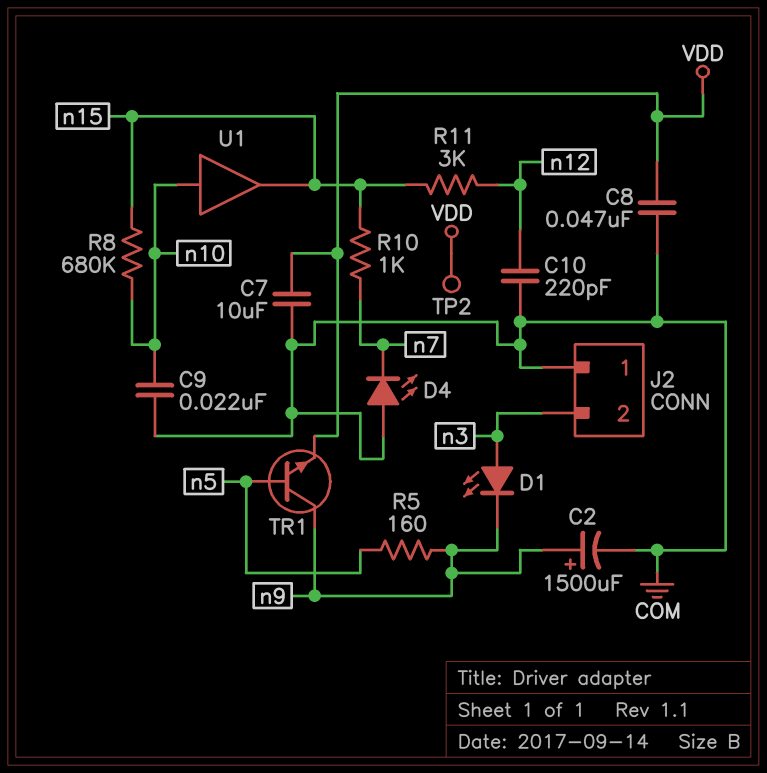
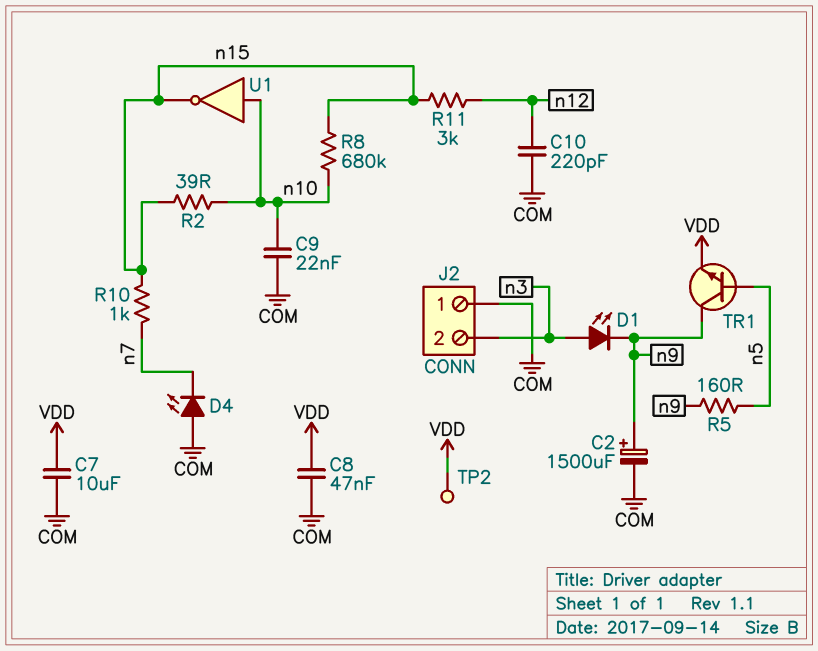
R2: none -> 39 (n10, n15)
U1: buffer (in n10, out n15) -> NOT (in n10, out n15)

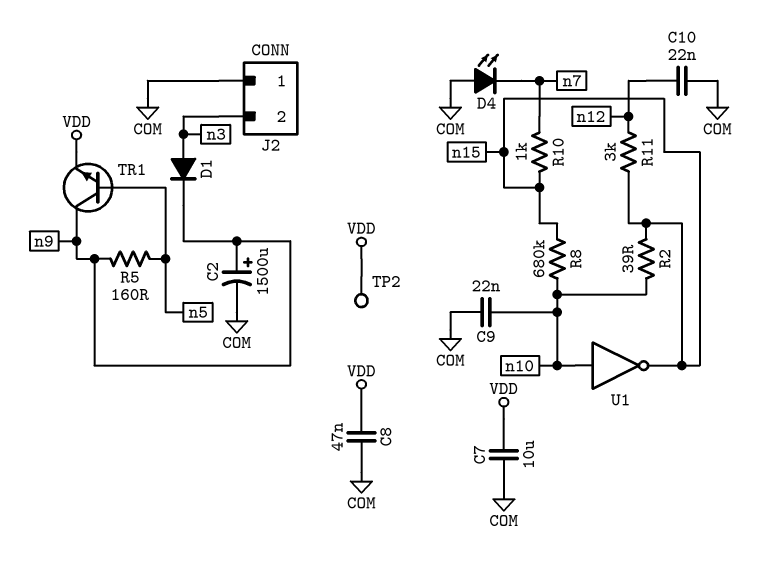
C10: 220pF (COM, n12) -> 22nF (COM, n12)
D1: LED (A n3, K n9) -> diode (A n3, K n9)

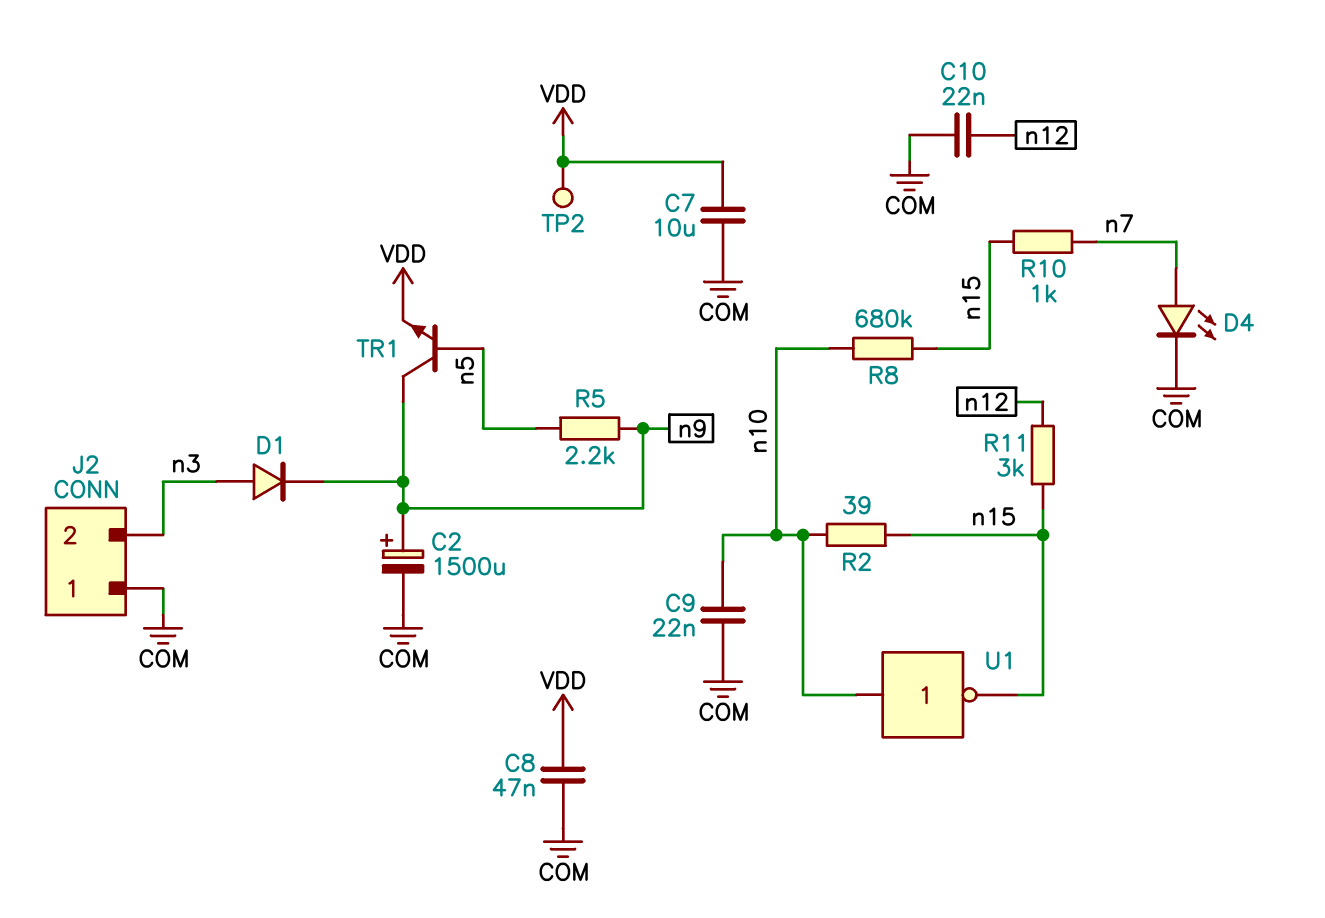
D4: LED (A COM, K n7) -> LED (A n7, K COM)
R5: 160 (n5, n9) -> 2.2k (n5, n9)

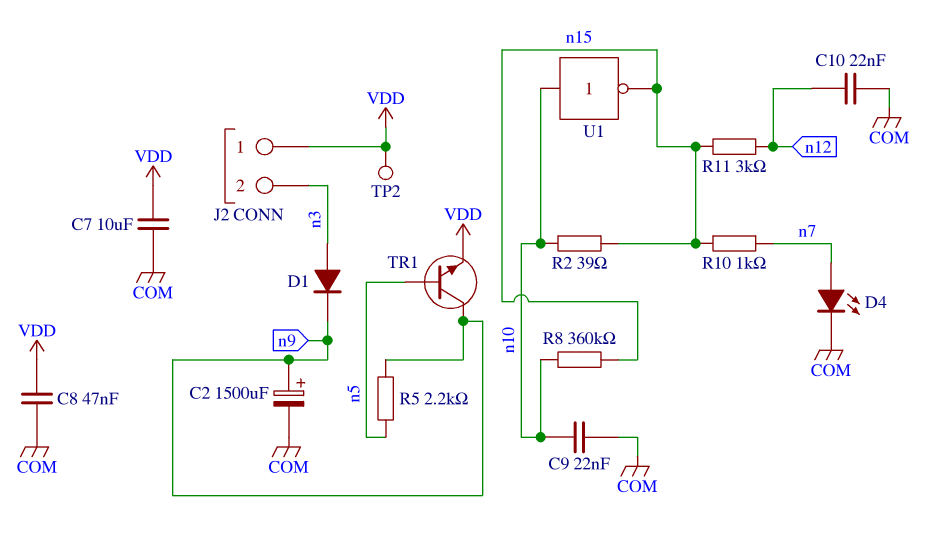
J2 pin 1: COM -> VDD
R8: 680k (n10, n15) -> 360k (n10, n15)

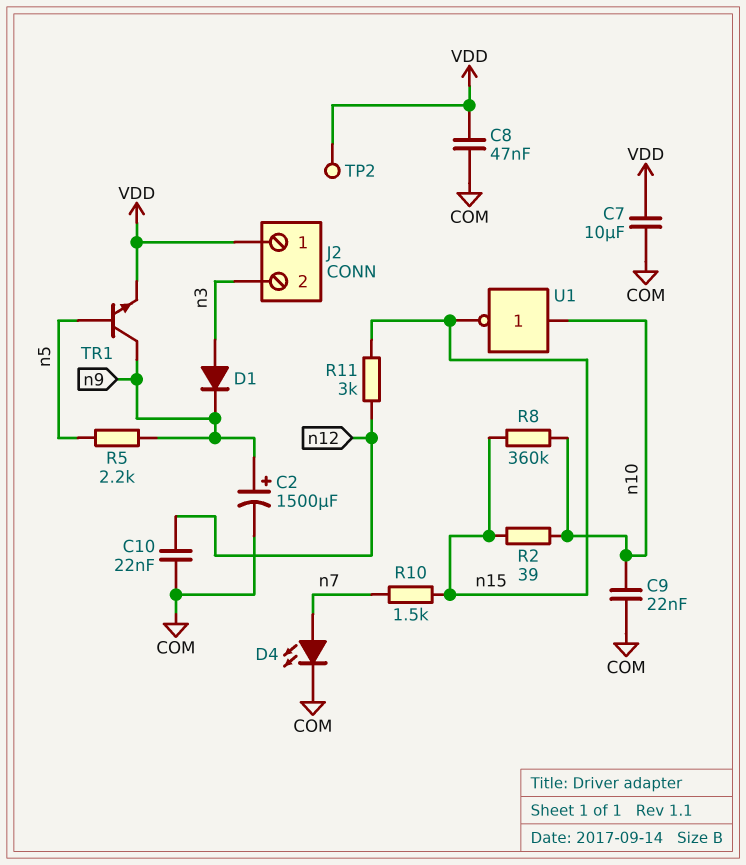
R10: 1k (n7, n15) -> 1.5k (n7, n15)

